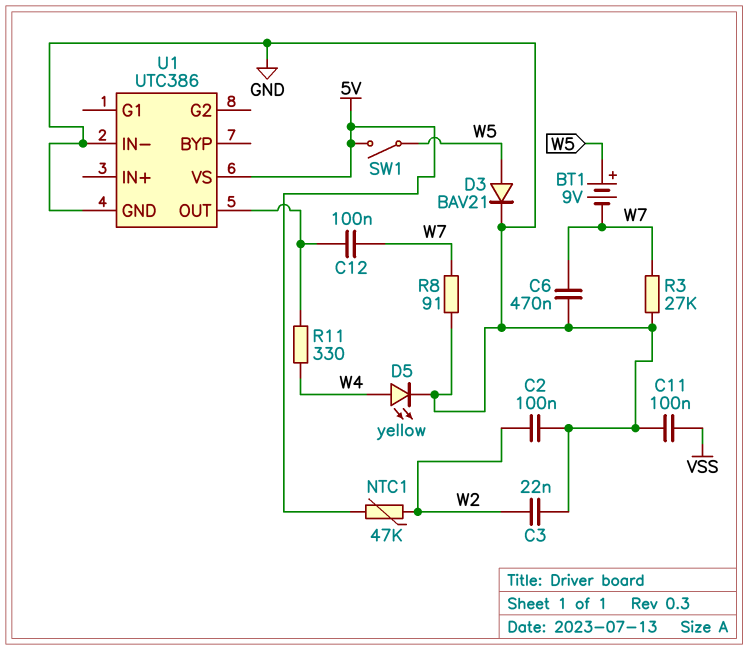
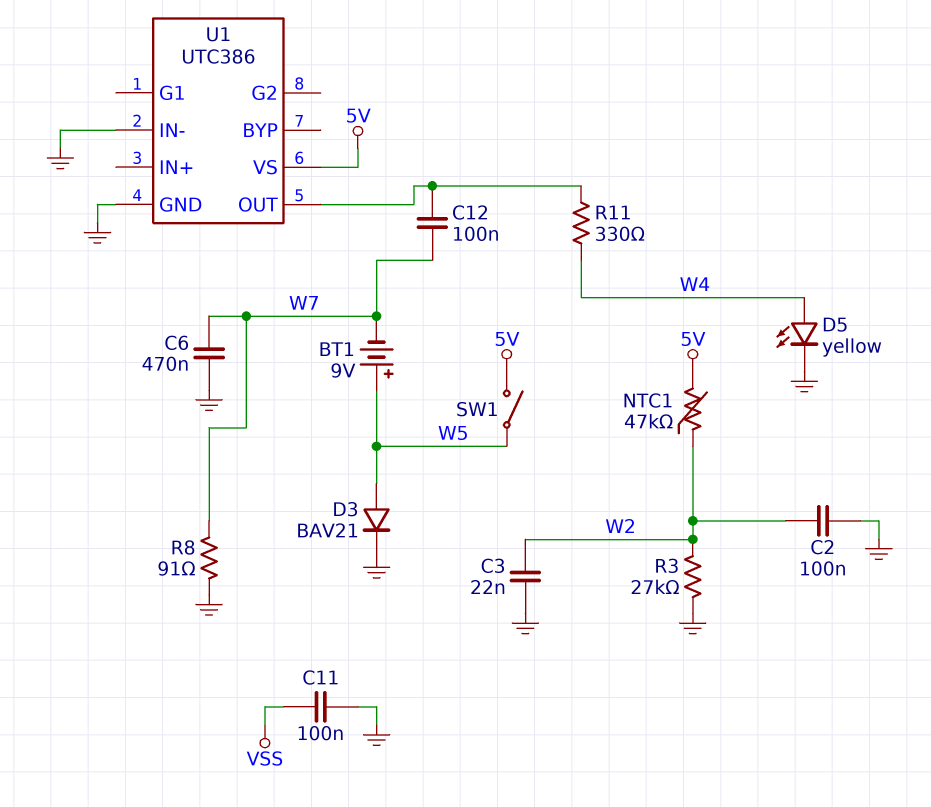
R3: 27k (GND, W7) -> 27k (GND, W2)

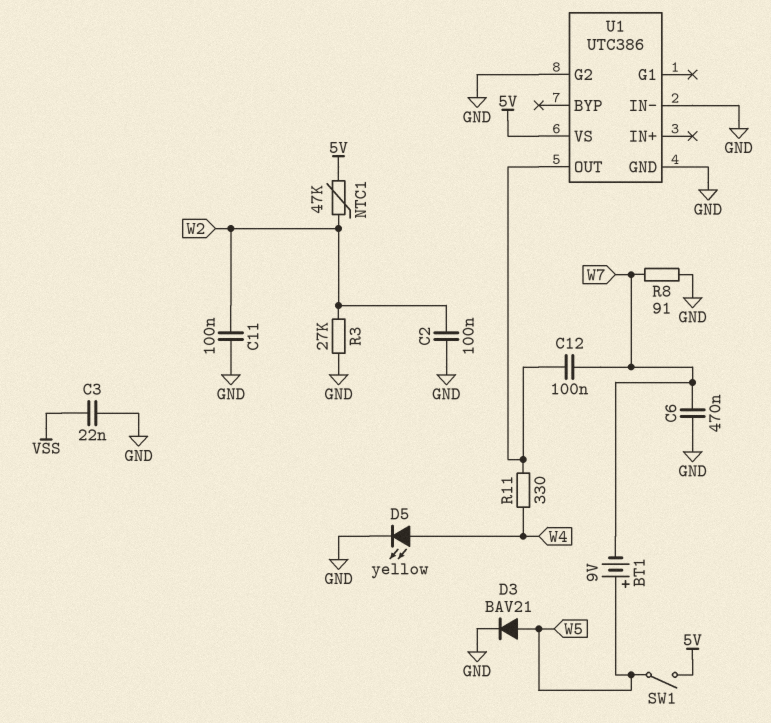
C3: 22nF (GND, W2) -> 22nF (GND, VSS)
C11: 100nF (GND, VSS) -> 100nF (GND, W2)
U1 pin G2: none -> GND

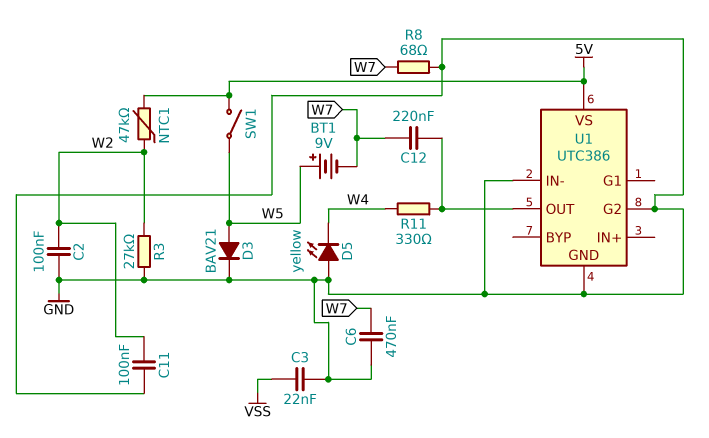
C12: 100nF (U1/OUT, W7) -> 220nF (U1/OUT, W7)
D5: LED yellow (A W4, K GND) -> LED yellow (A GND, K W4)
R8: 91 (GND, W7) -> 68 (GND, W7)

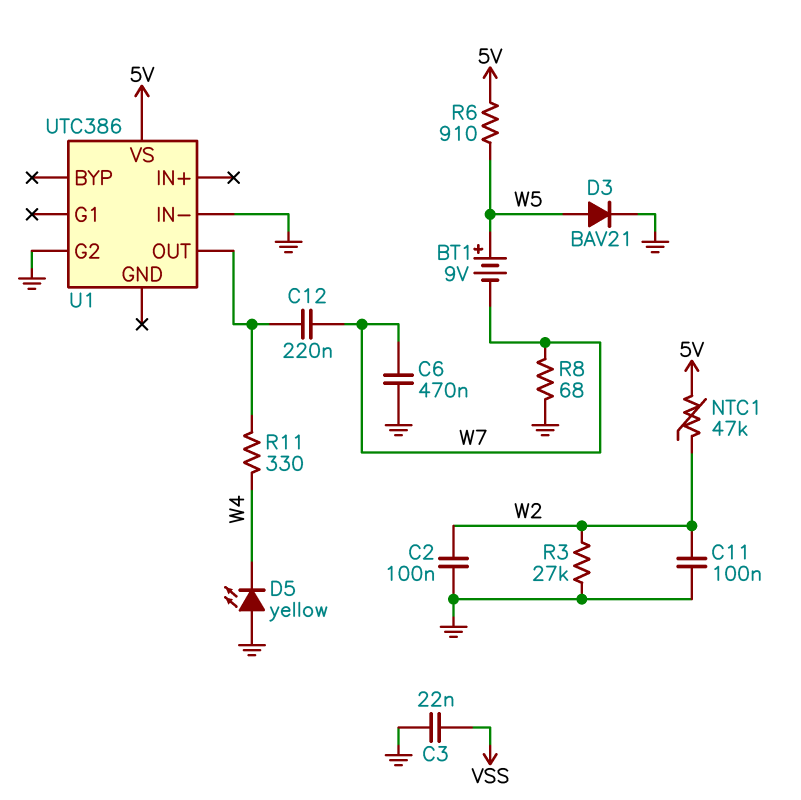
R6: none -> 910 (5V, W5)
SW1: switch (5V, W5) -> none
U1 pin GND: GND -> none

